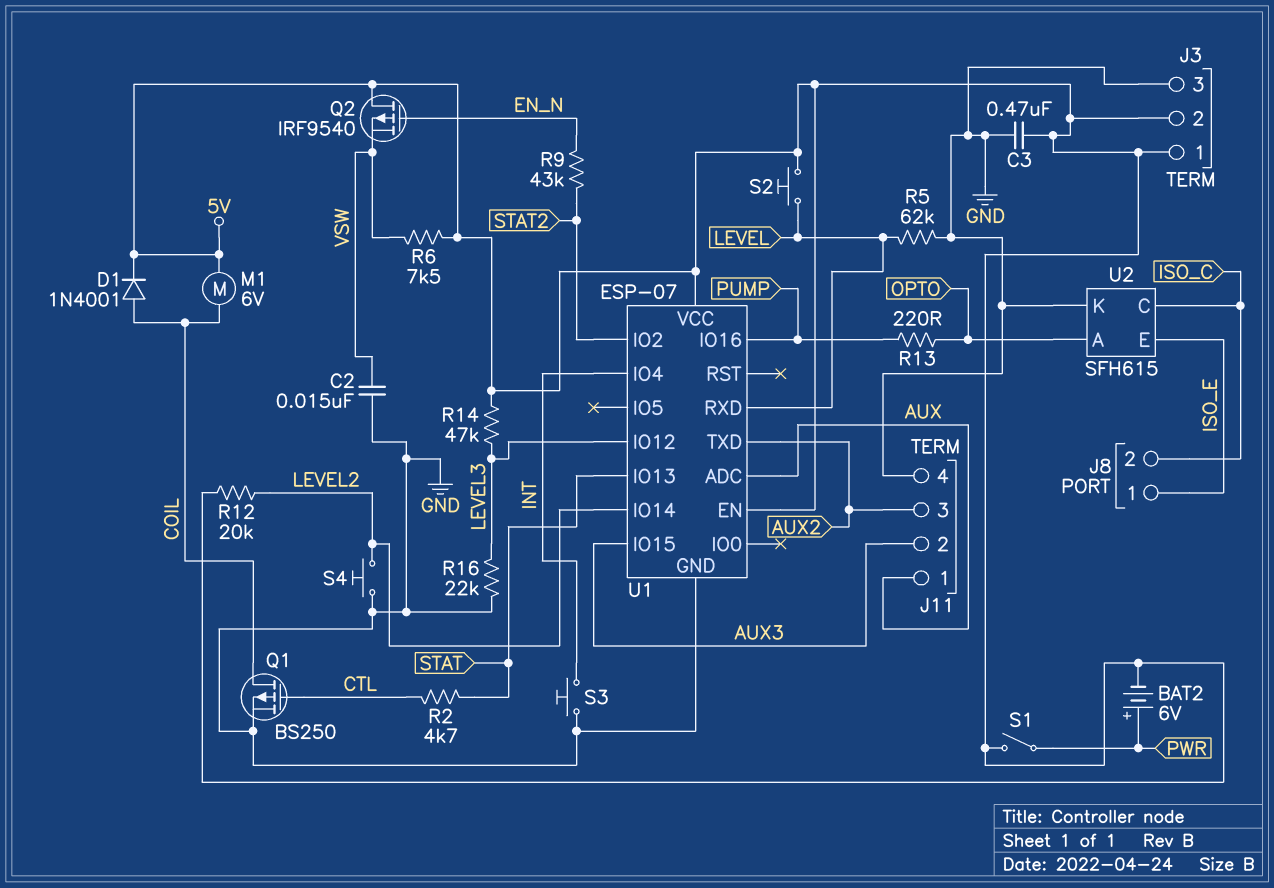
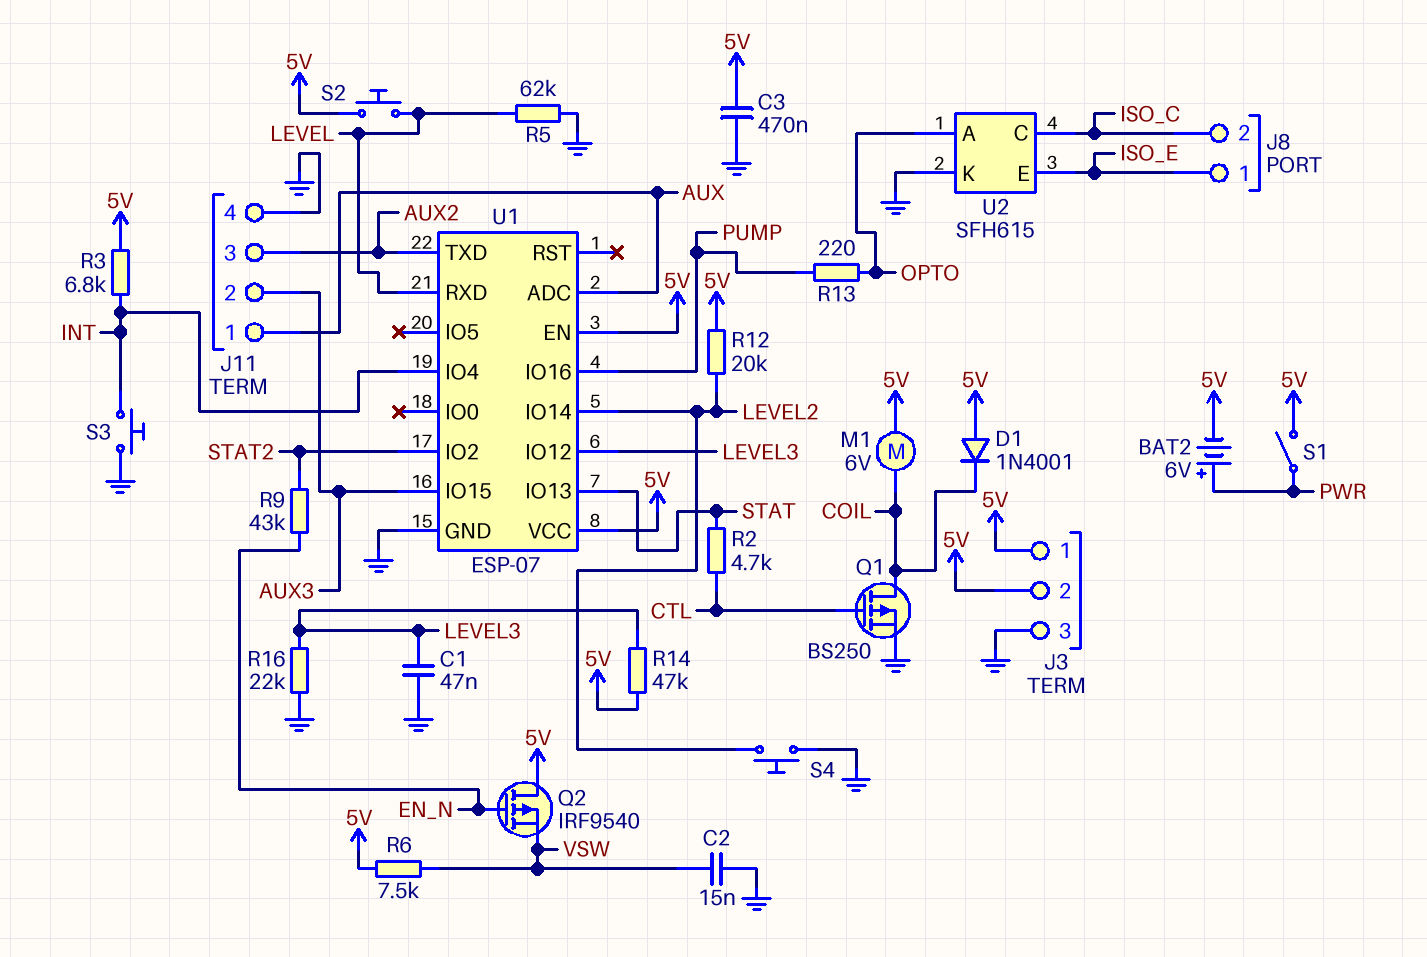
C1: none -> 47nF (GND, LEVEL3)
D1: diode 1N4001 (A COIL, K 5V) -> diode 1N4001 (A 5V, K COIL)
R3: none -> 6.8k (5V, INT)

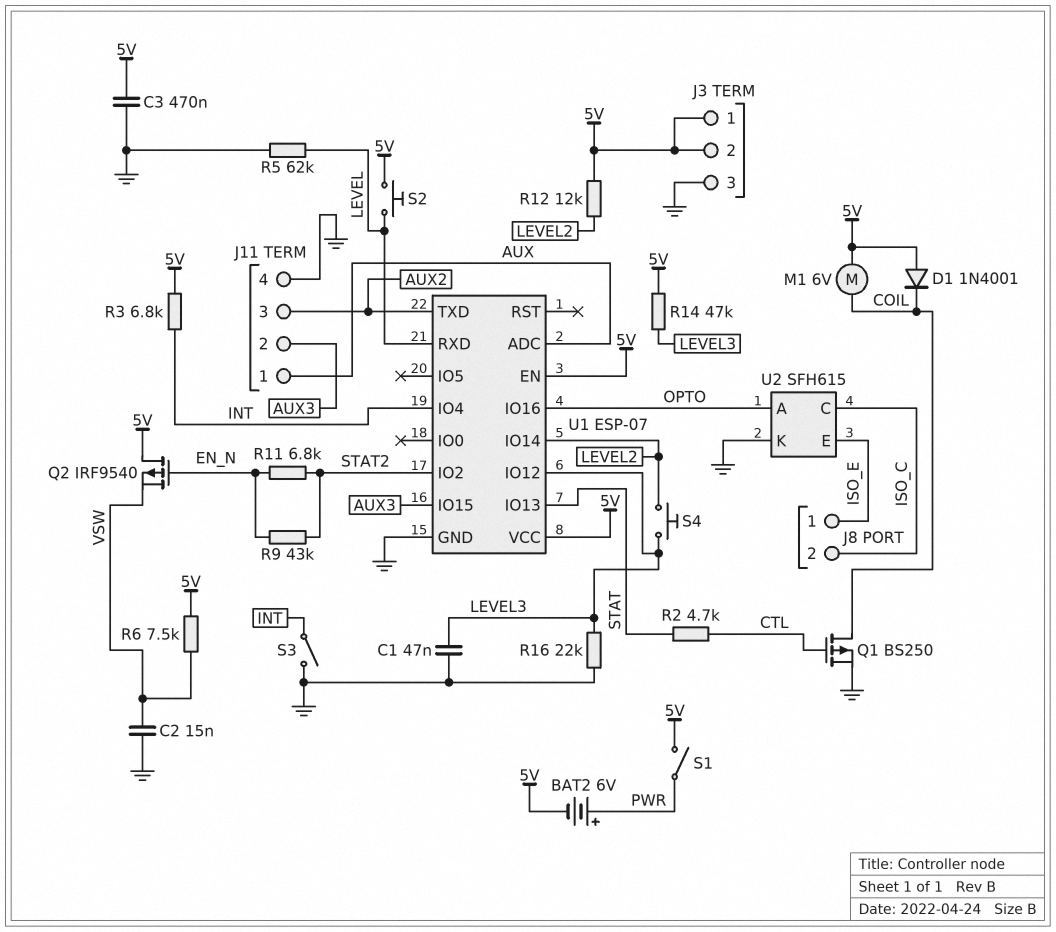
R11: none -> 6.8k (EN_N, STAT2)
R12: 20k (5V, LEVEL2) -> 12k (5V, LEVEL2)
R13: 220 (OPTO, PUMP) -> none
S3: button (GND, INT) -> switch (GND, INT)
S4: button (GND, LEVEL2) -> button (LEVEL2, LEVEL3)
U1 pin IO16: PUMP -> OPTO

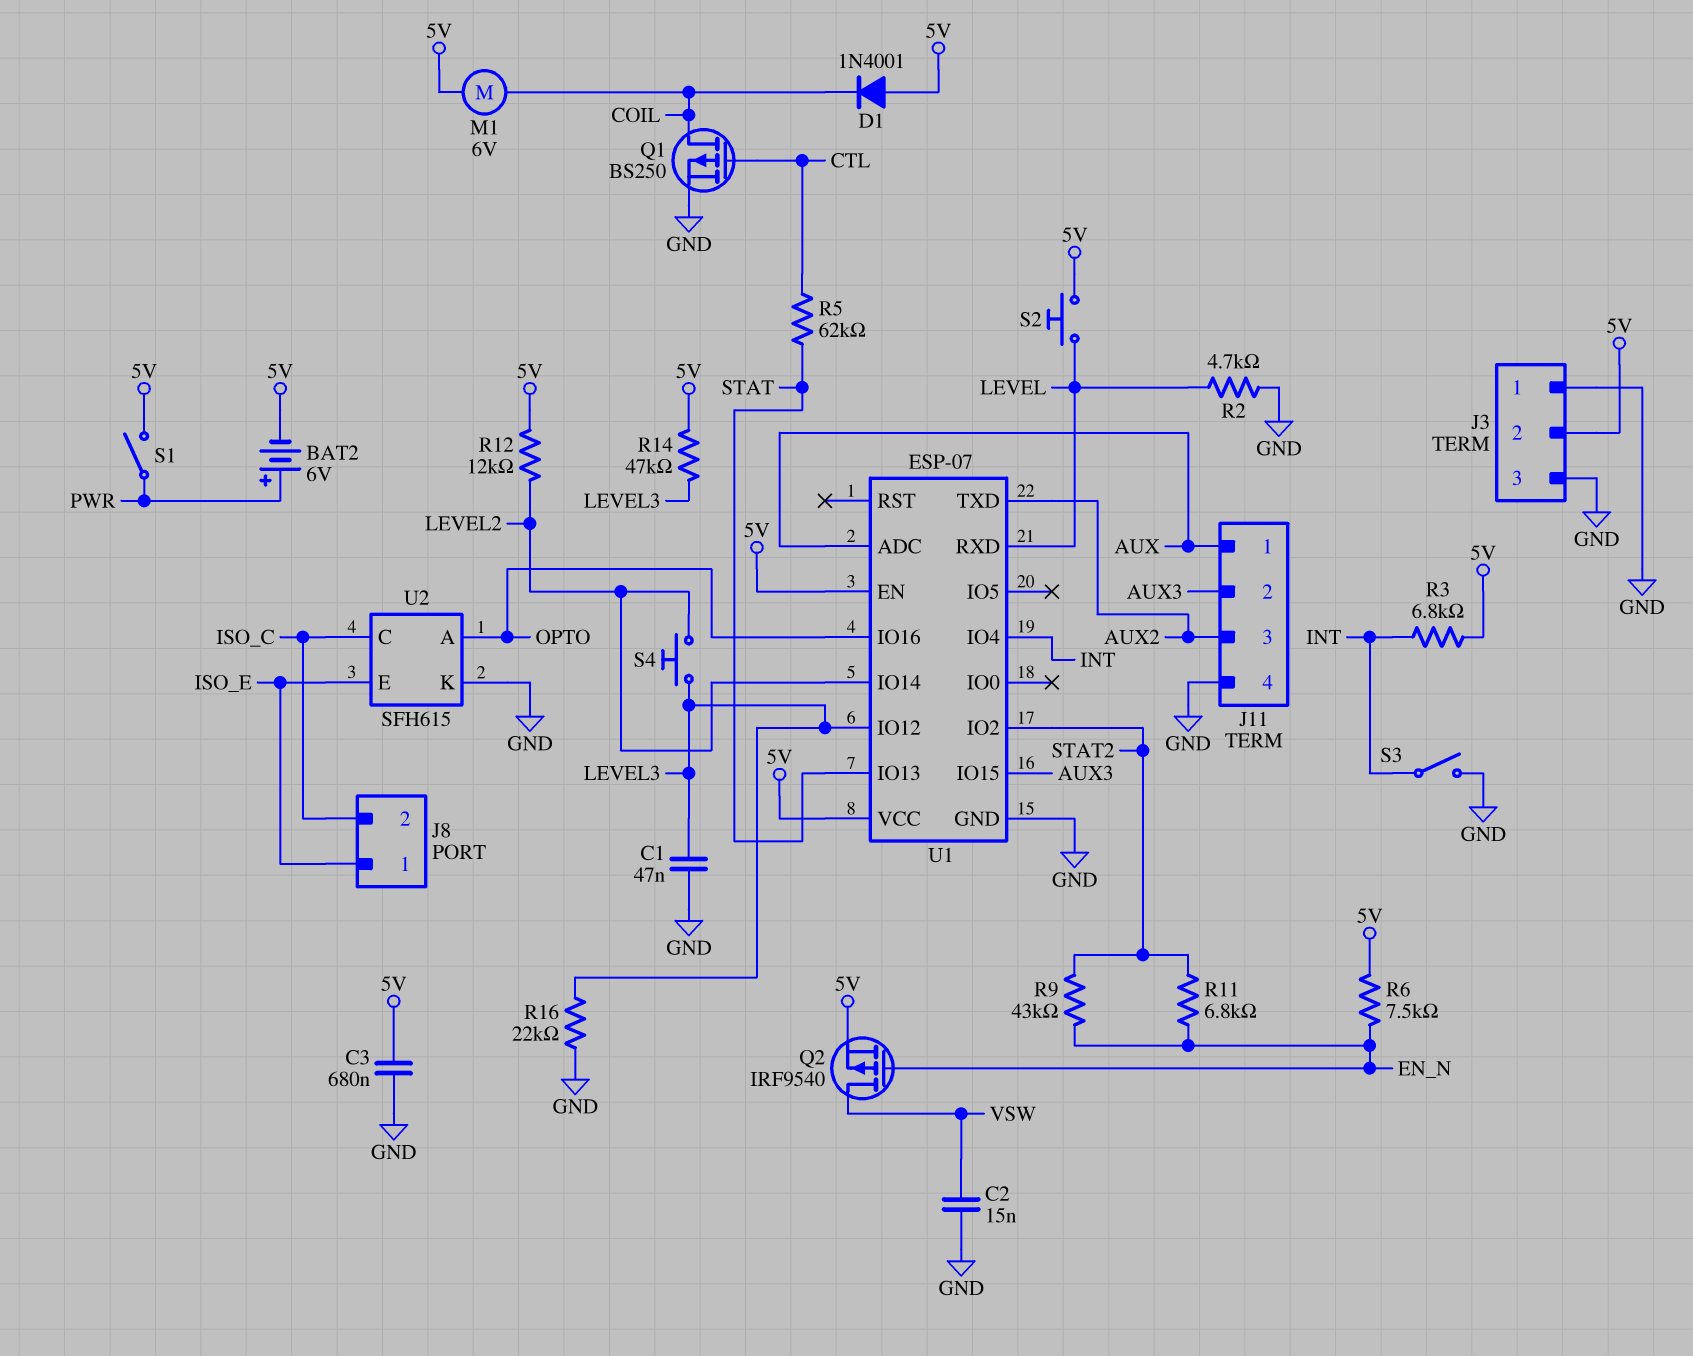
C3: 470nF (5V, GND) -> 680nF (5V, GND)
J3 pin 1: 5V -> GND
Q2: PMOS IRF9540 (G EN_N, D 5V, S VSW) -> PMOS IRF9540 (G EN_N, D VSW, S 5V)
R2: 4.7k (CTL, STAT) -> 4.7k (GND, LEVEL)
R5: 62k (GND, LEVEL) -> 62k (CTL, STAT)
R6: 7.5k (5V, VSW) -> 7.5k (5V, EN_N)

